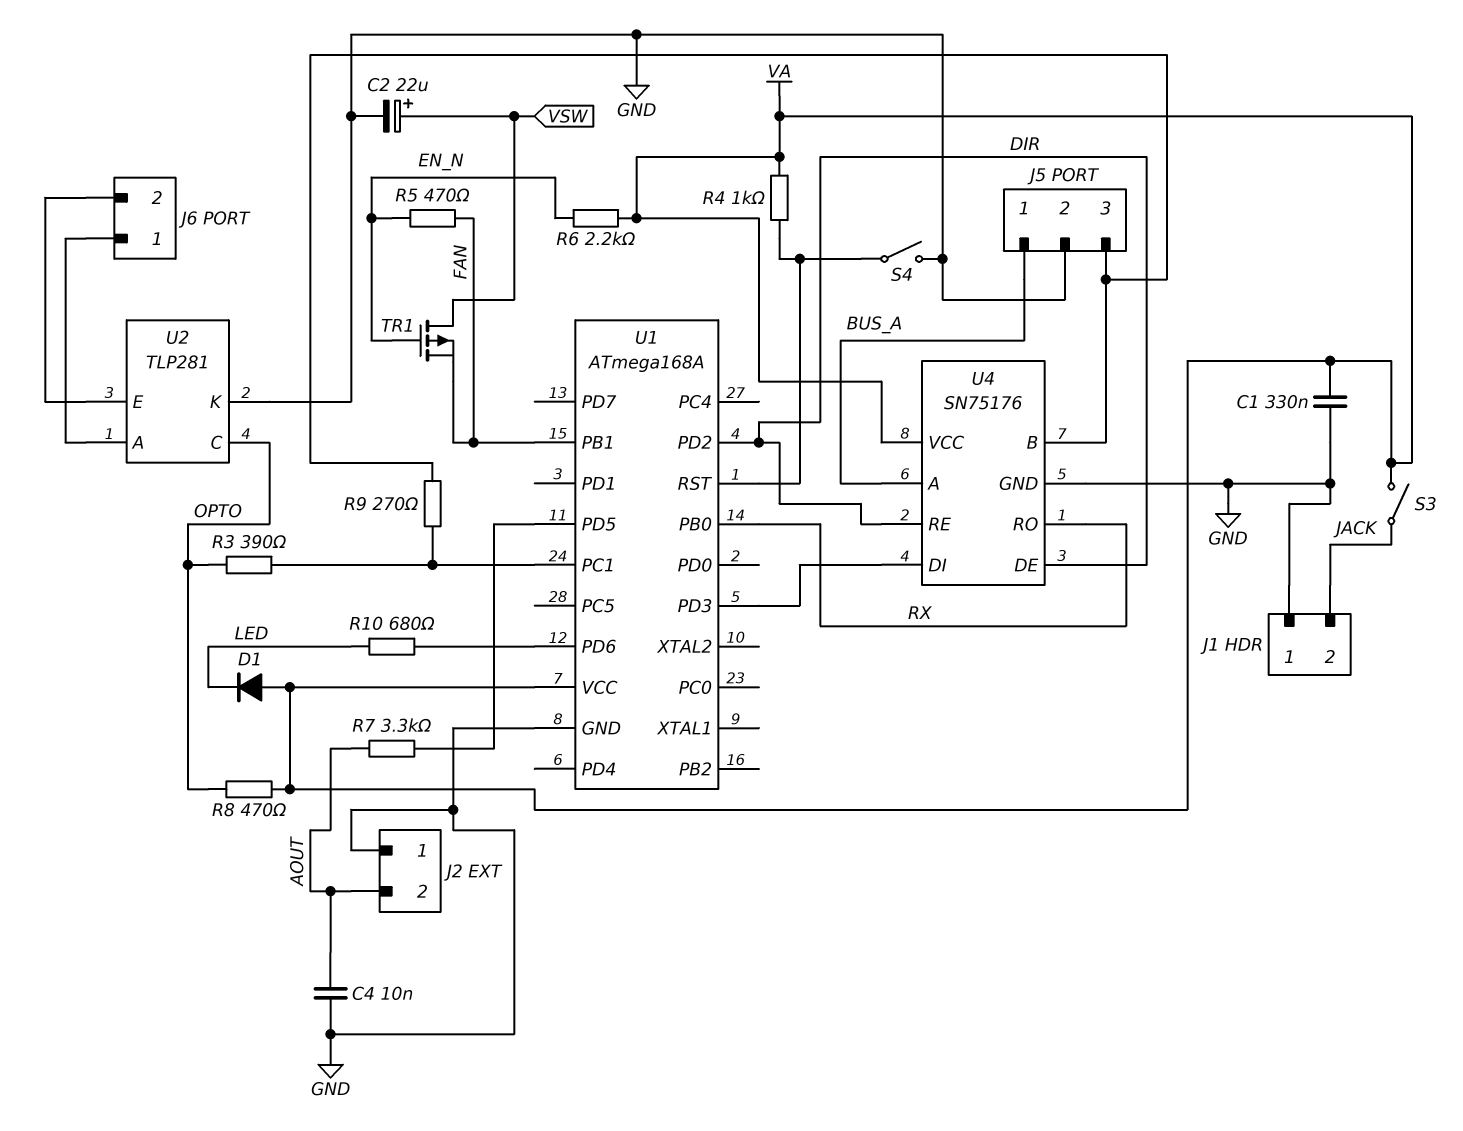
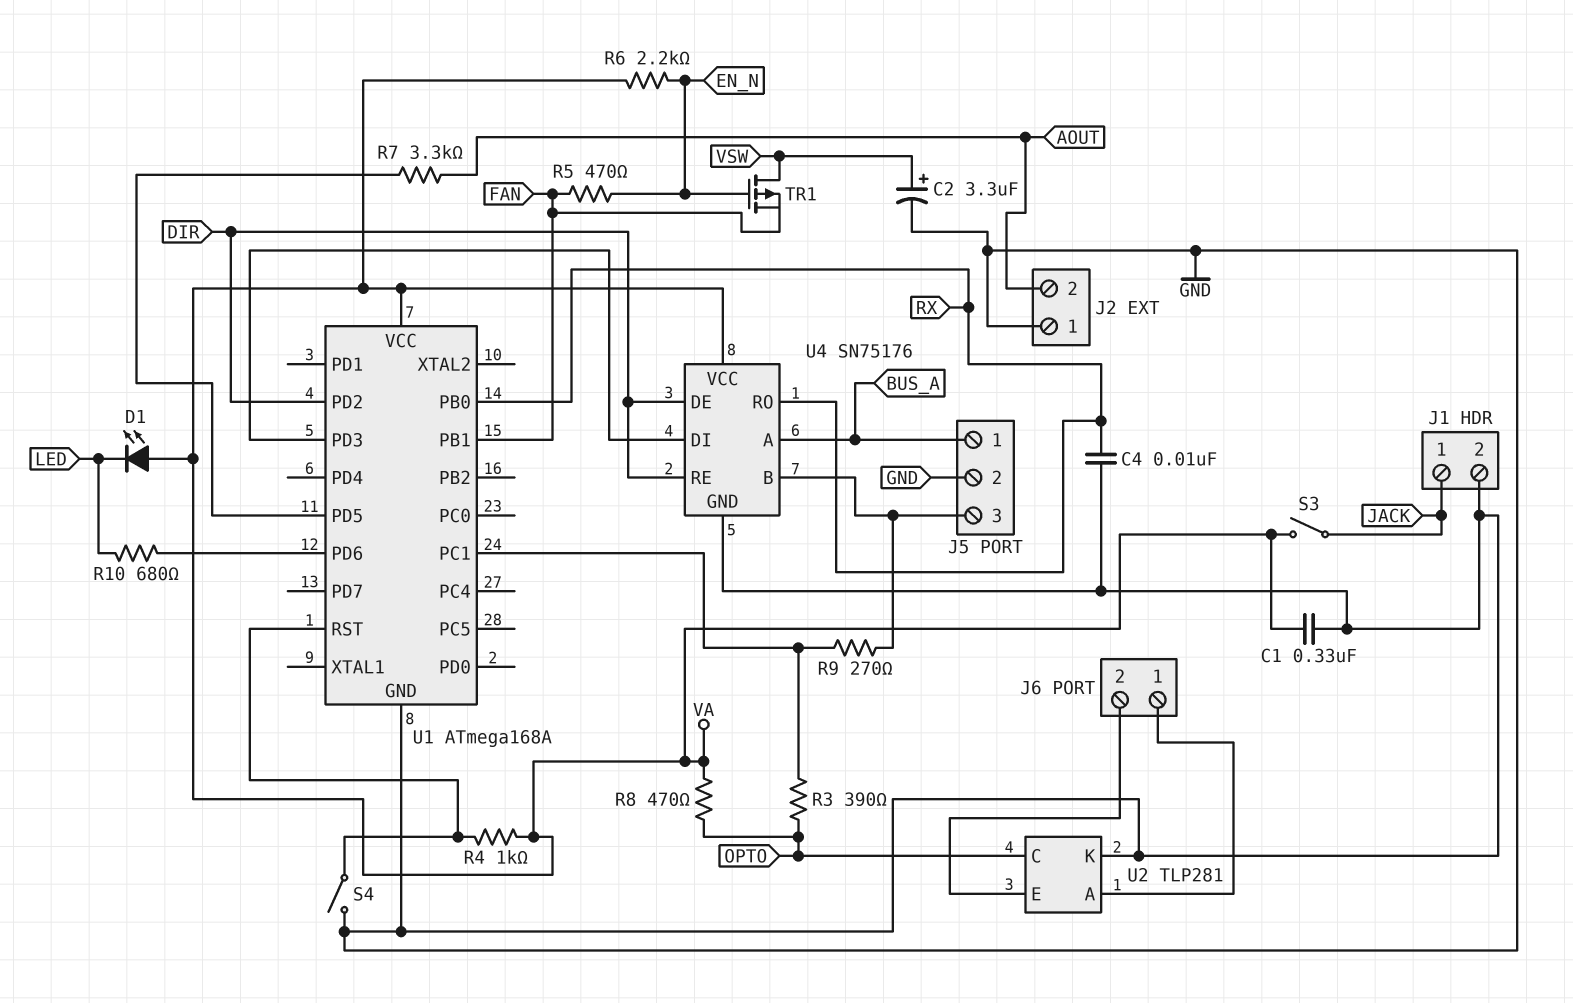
C2: 22uF (plus VSW, minus GND) -> 3.3uF (plus VSW, minus GND)
C4: 10nF (AOUT, GND) -> 10nF (GND, RX)
D1: diode (A VA, K LED) -> LED (A VA, K LED)
J1 pin 1: GND -> JACK
J1 pin 2: JACK -> GND

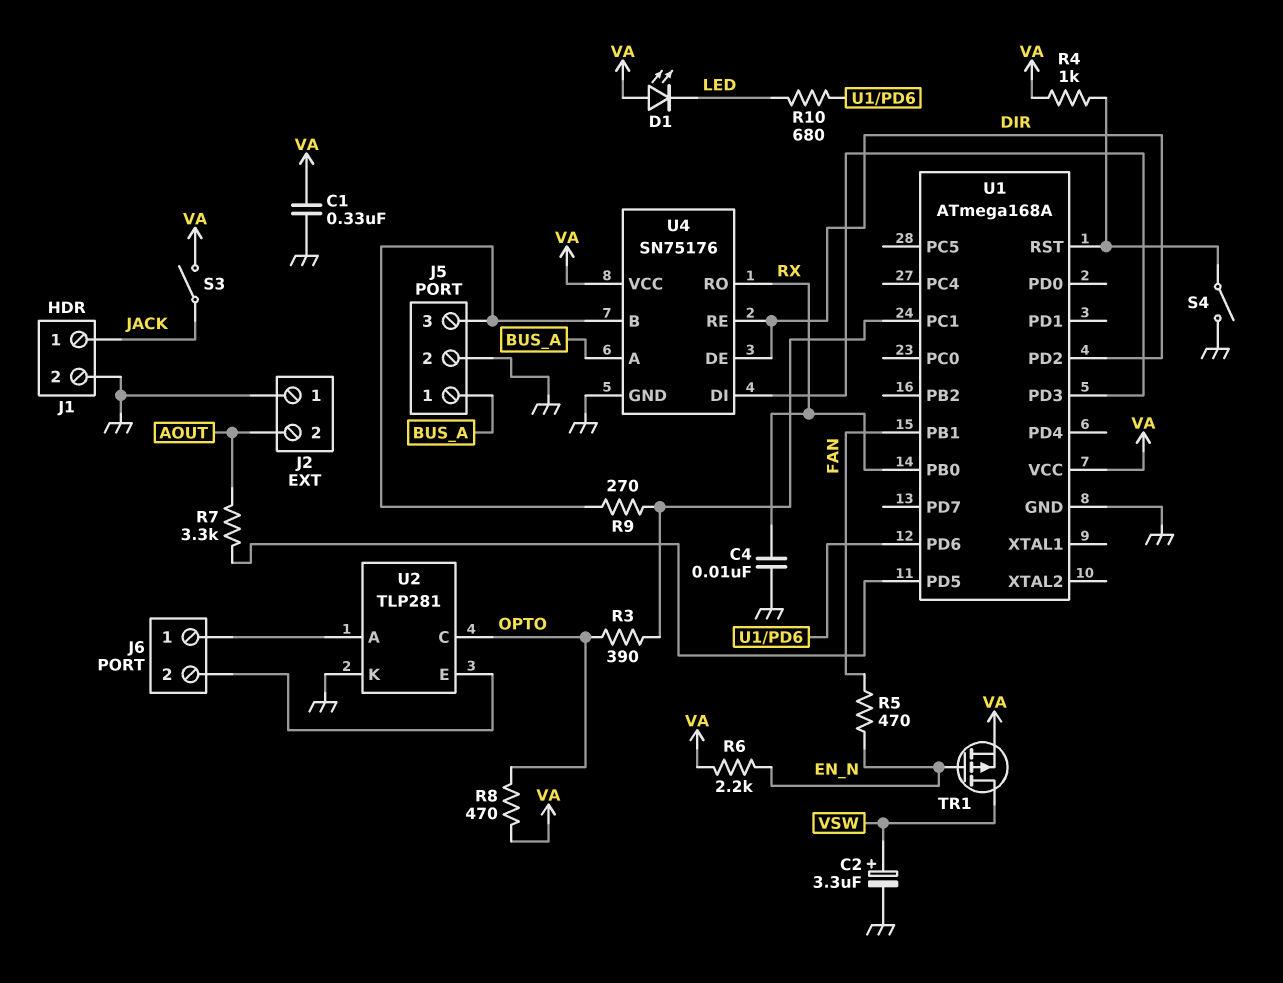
TR1: PMOS (G EN_N, D VSW, S FAN) -> PMOS (G EN_N, D VSW, S VA)

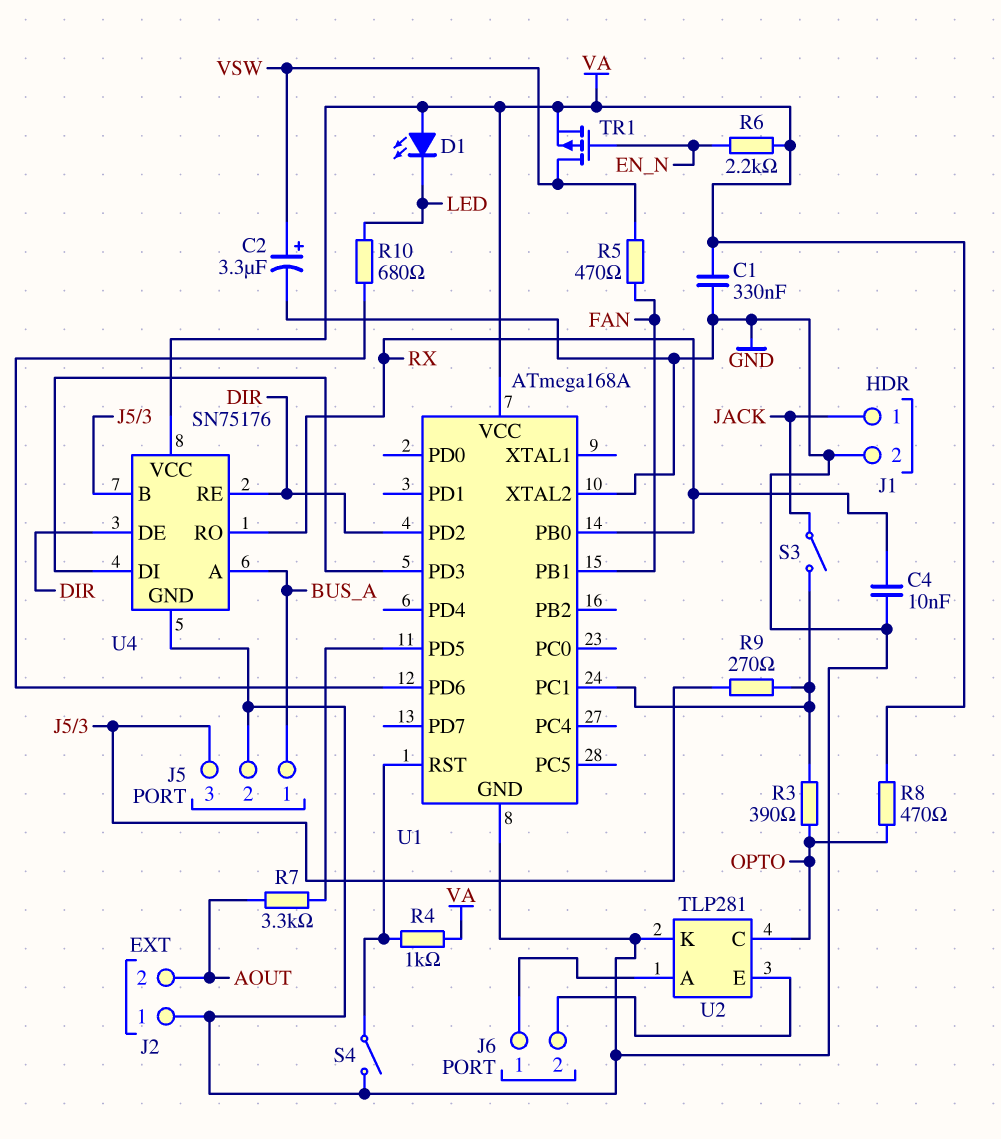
R5: 470 (EN_N, FAN) -> 470 (FAN, VSW)
S3: switch (JACK, VA) -> switch (JACK, U1/PC1)
U1 pin XTAL2: none -> GND

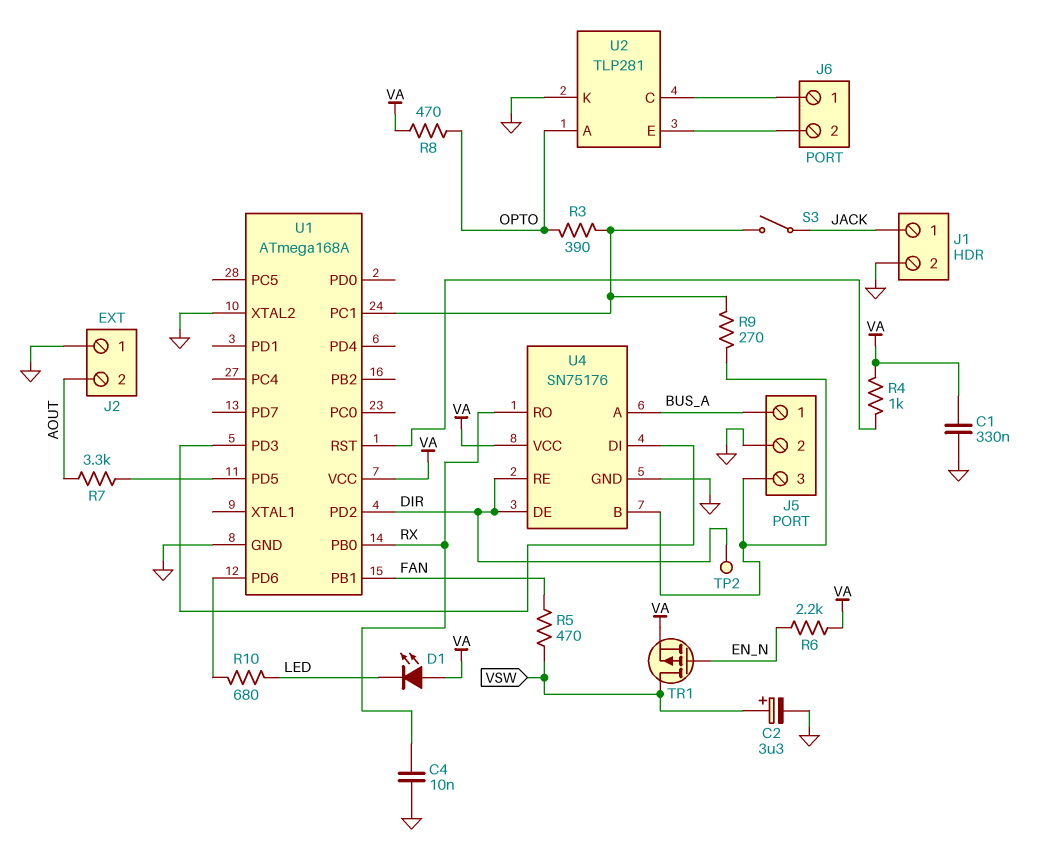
S4: switch (GND, U1/RST) -> none
TP2: none -> test point (DIR)
U2 pin A: J6/1 -> OPTO
U2 pin C: OPTO -> J6/1

